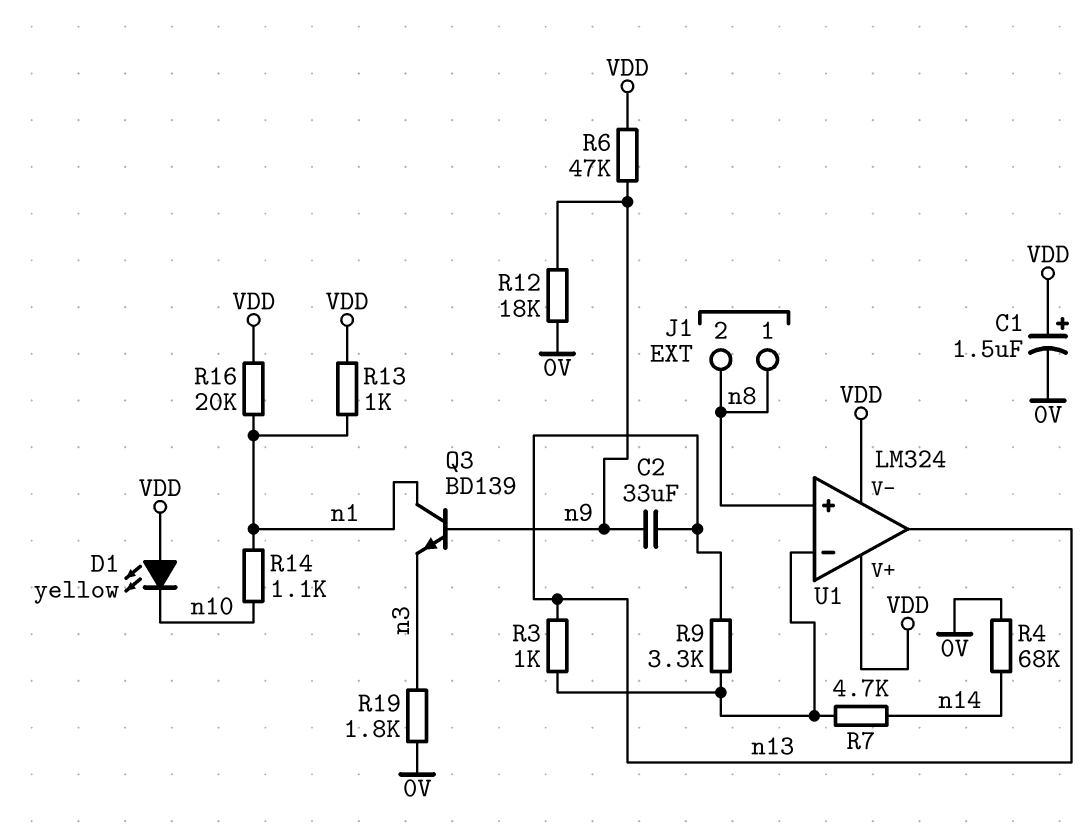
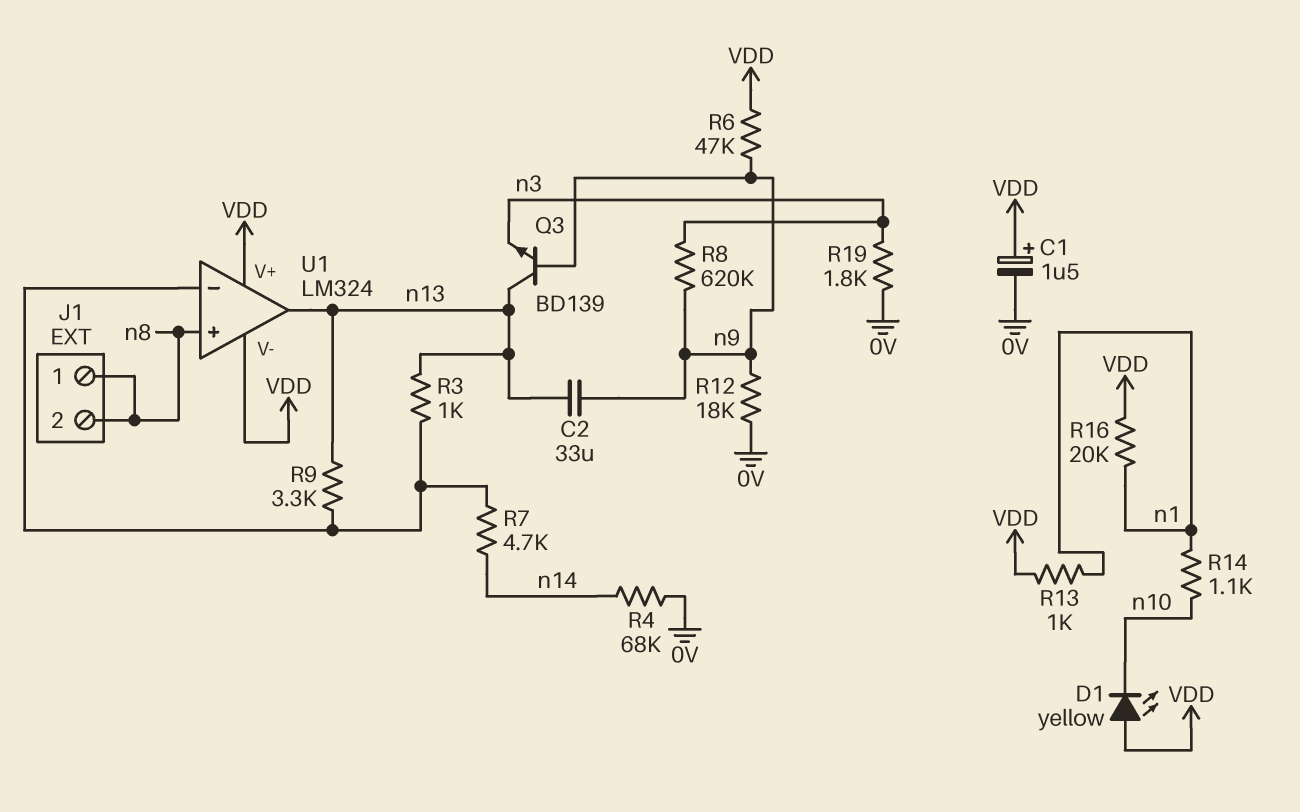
Q3: NPN BD139 (B n9, C n1, E n3) -> NPN BD139 (B n9, C n13, E n3)
R8: none -> 620k (n3, n9)

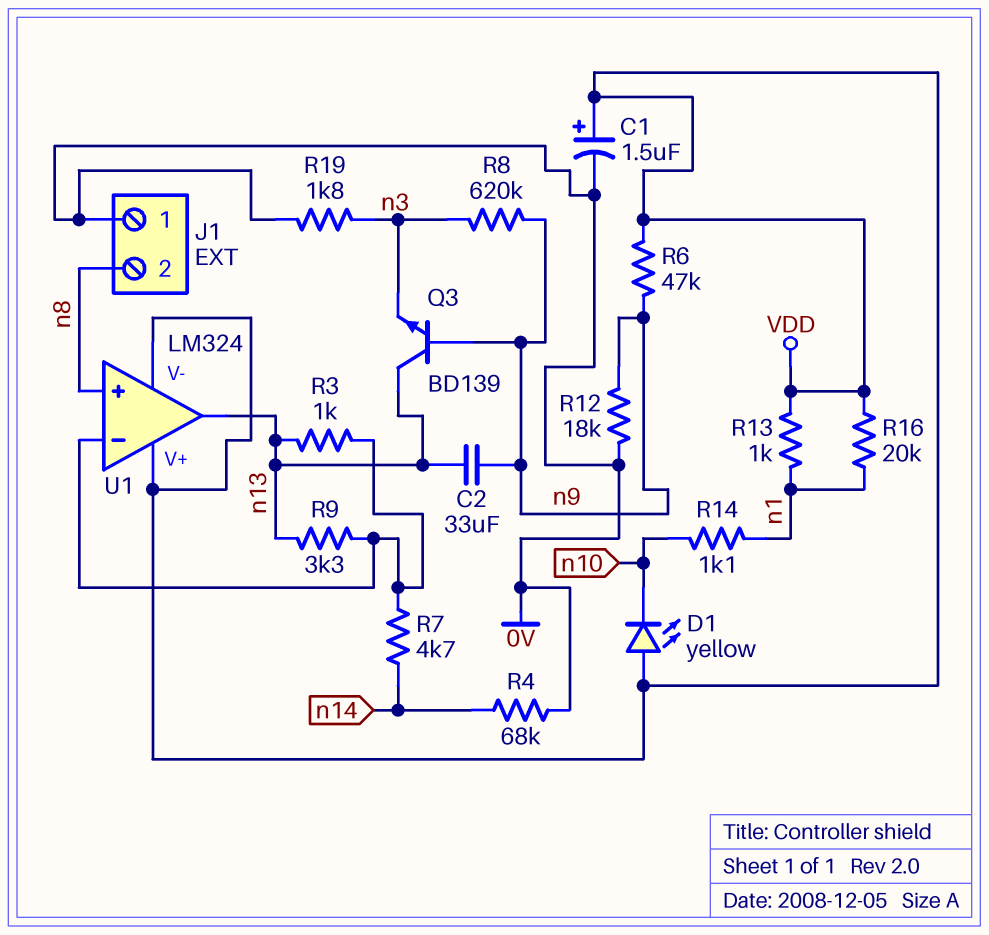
J1 pin 1: n8 -> 0V

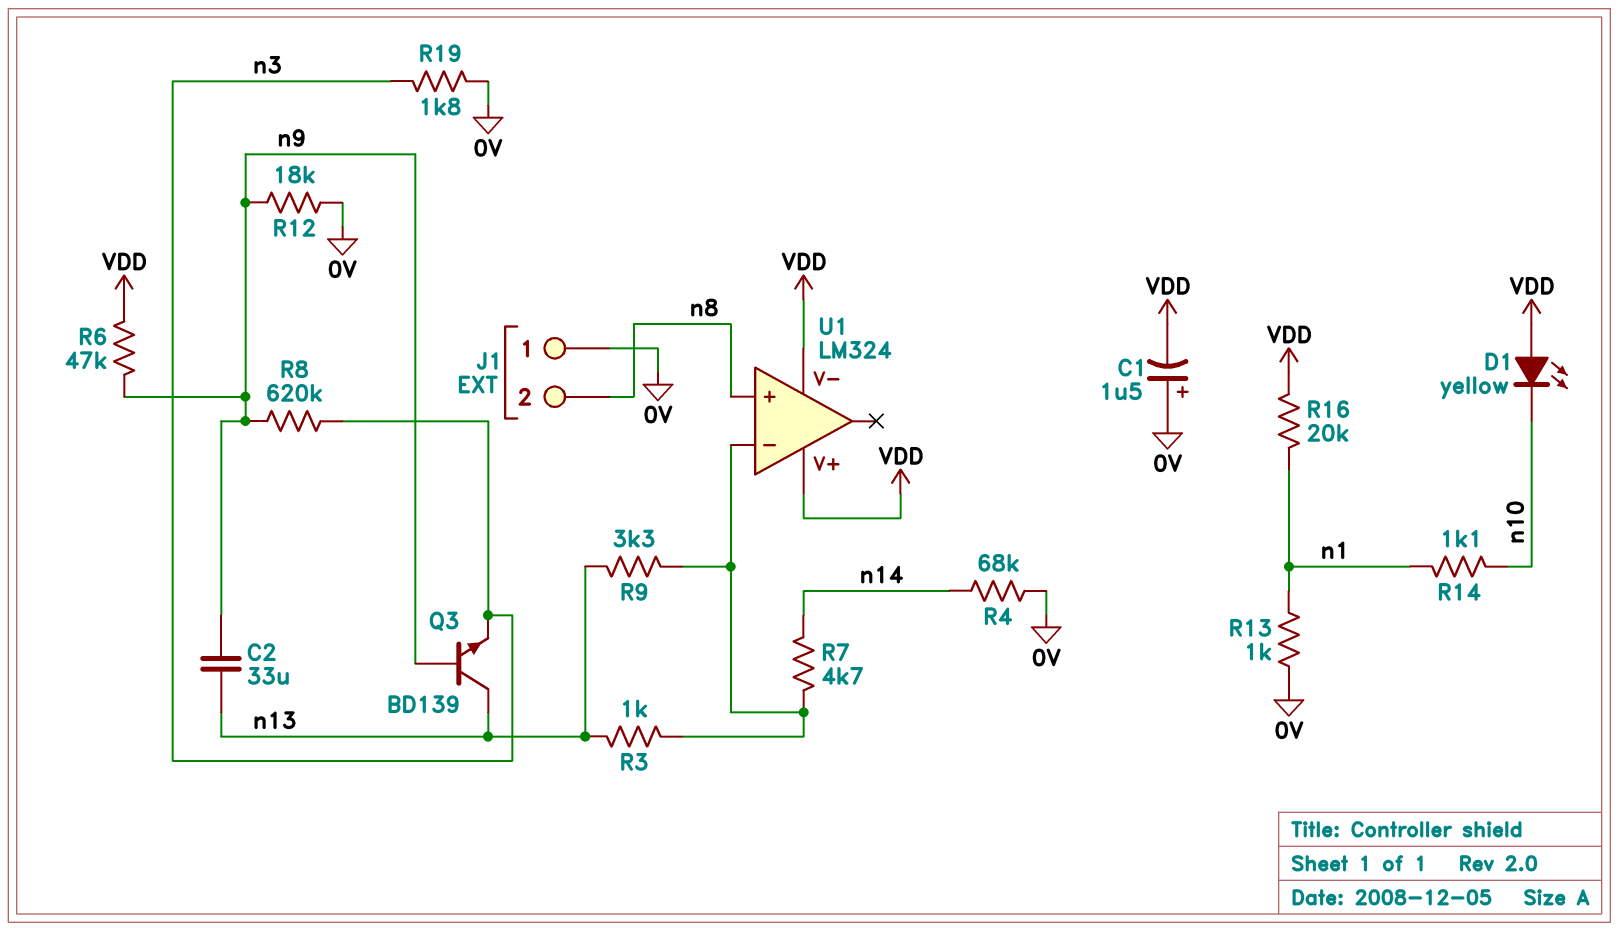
C1: 1.5uF (plus VDD, minus 0V) -> 1.5uF (plus 0V, minus VDD)
R13: 1k (VDD, n1) -> 1k (0V, n1)
U1 pin out: n13 -> none

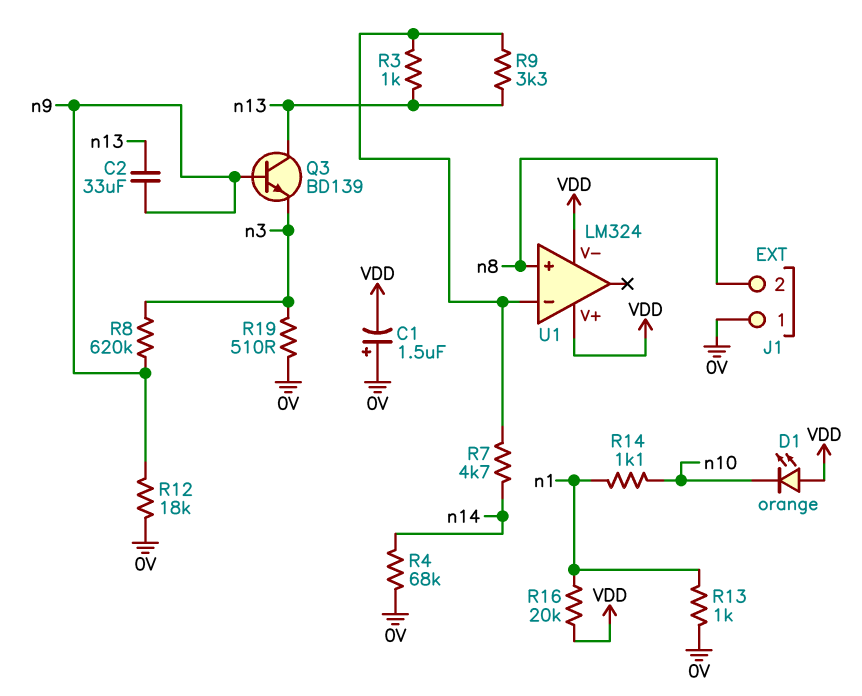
D1: LED yellow (A VDD, K n10) -> LED orange (A VDD, K n10)
R6: 47k (VDD, n9) -> none
R19: 1.8k (0V, n3) -> 510 (0V, n3)

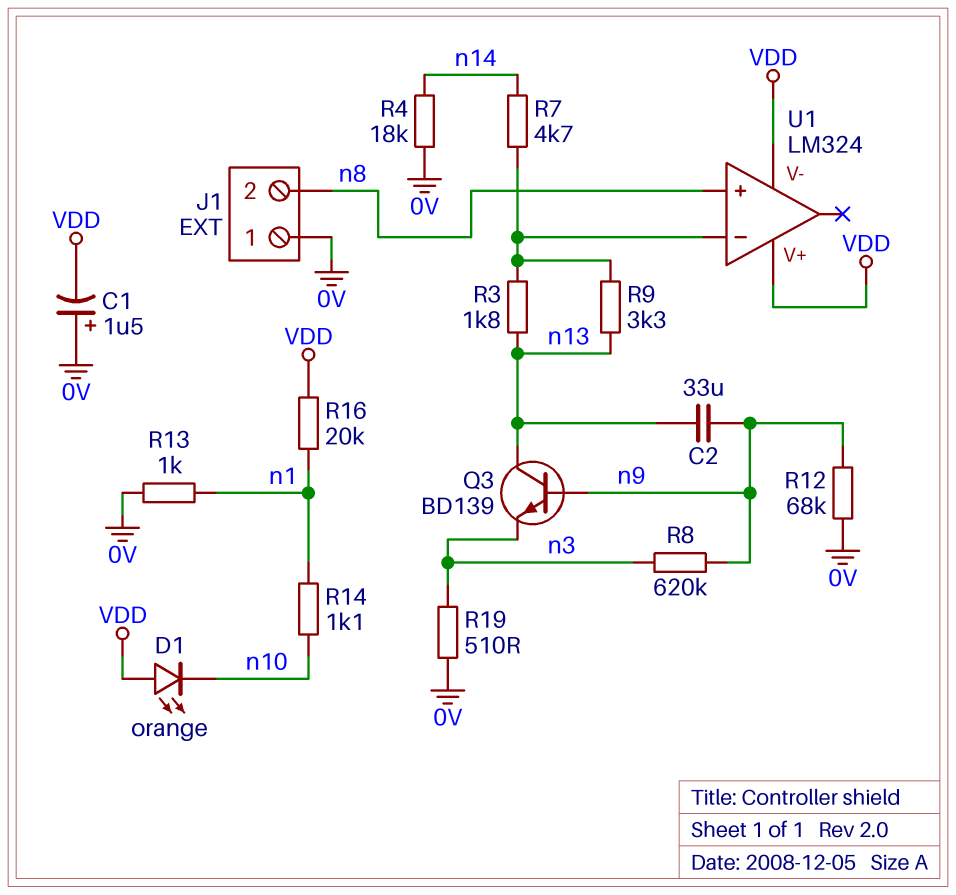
R3: 1k (U1/in-, n13) -> 1.8k (U1/in-, n13)
R4: 68k (0V, n14) -> 18k (0V, n14)
R12: 18k (0V, n9) -> 68k (0V, n9)

